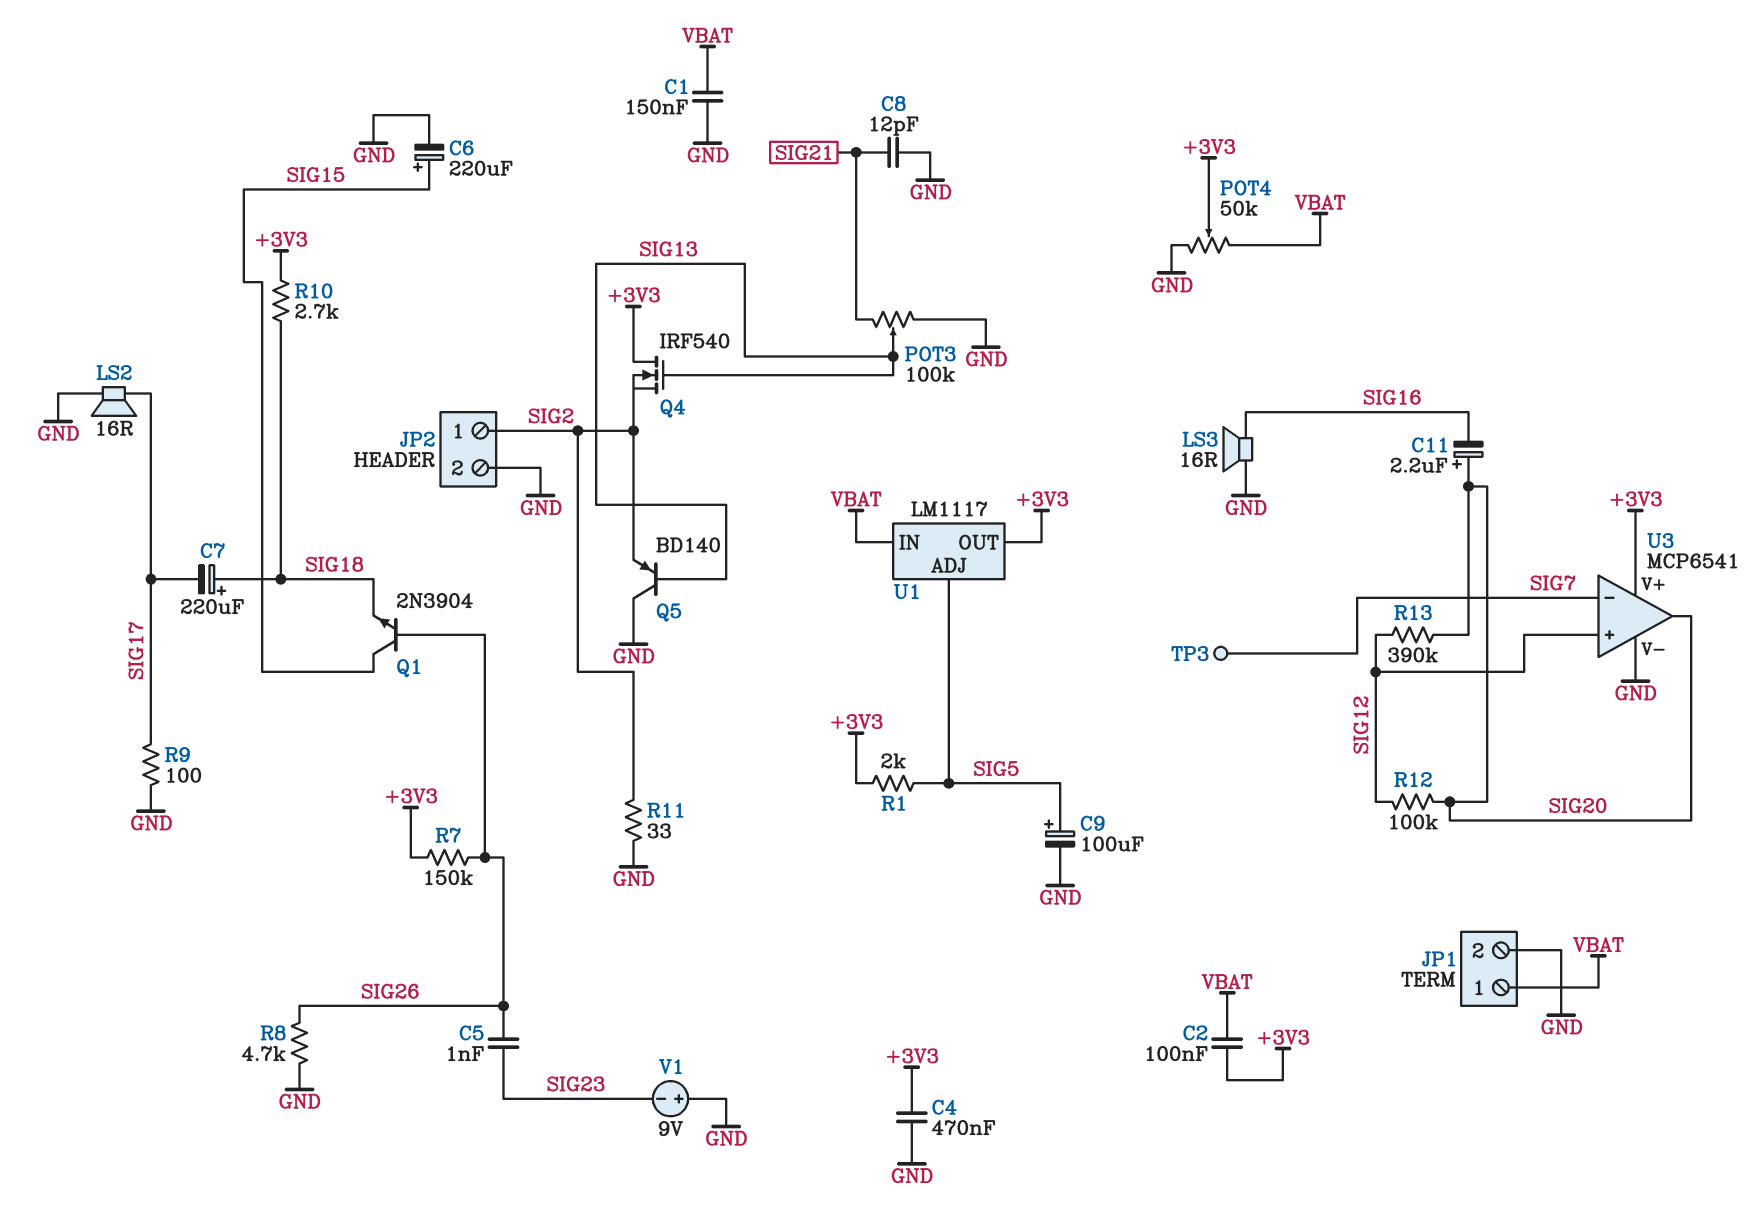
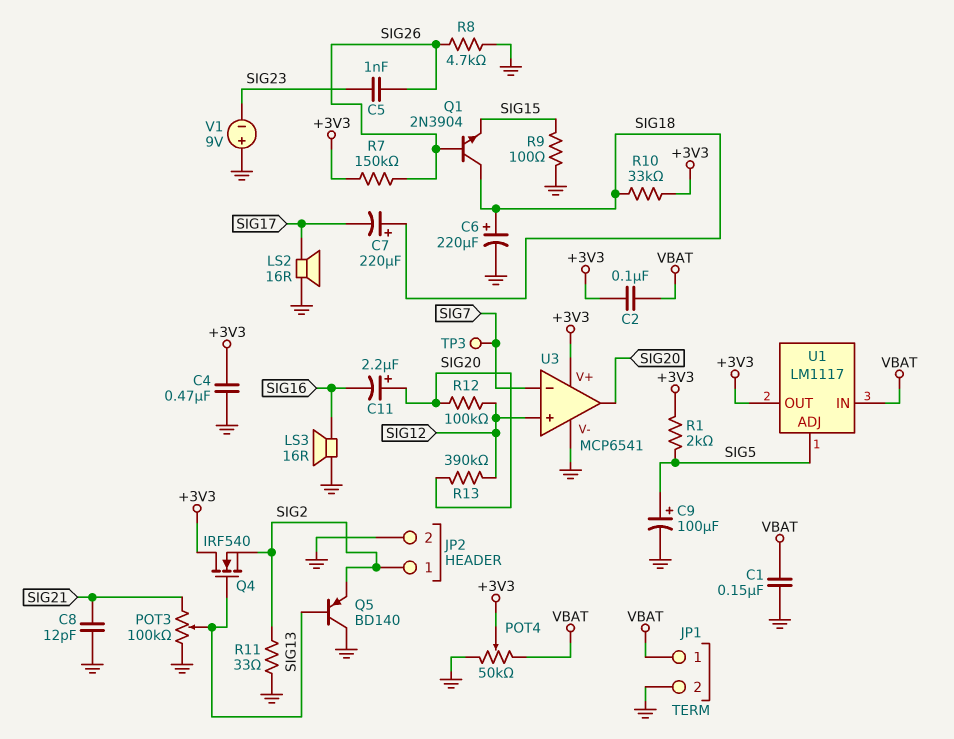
C6: 220uF (plus SIG15, minus GND) -> 220uF (plus SIG18, minus GND)
Q1: NPN 2N3904 (B SIG26, C SIG15, E SIG18) -> NPN 2N3904 (B SIG26, C SIG18, E SIG15)
R9: 100 (GND, SIG17) -> 100 (GND, SIG15)
R10: 2.7k (+3V3, SIG18) -> 33k (+3V3, SIG18)

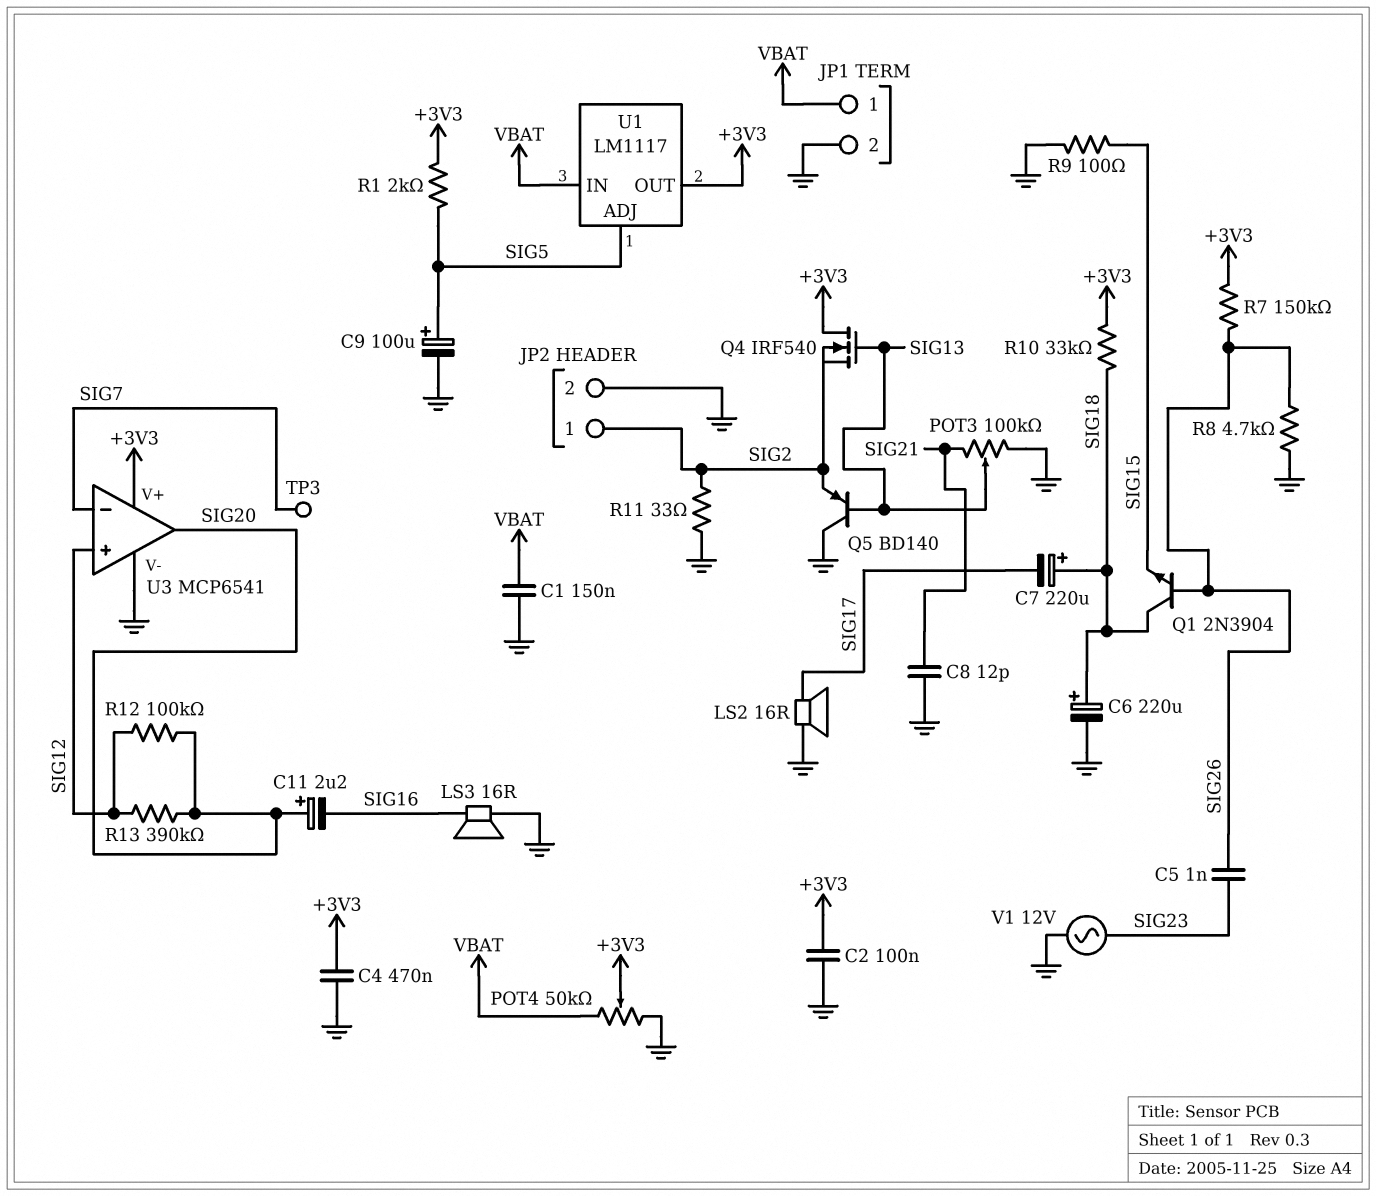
C2: 100nF (+3V3, VBAT) -> 100nF (+3V3, GND)
V1: 9V (plus GND, minus SIG23) -> AC 12V (GND, SIG23)

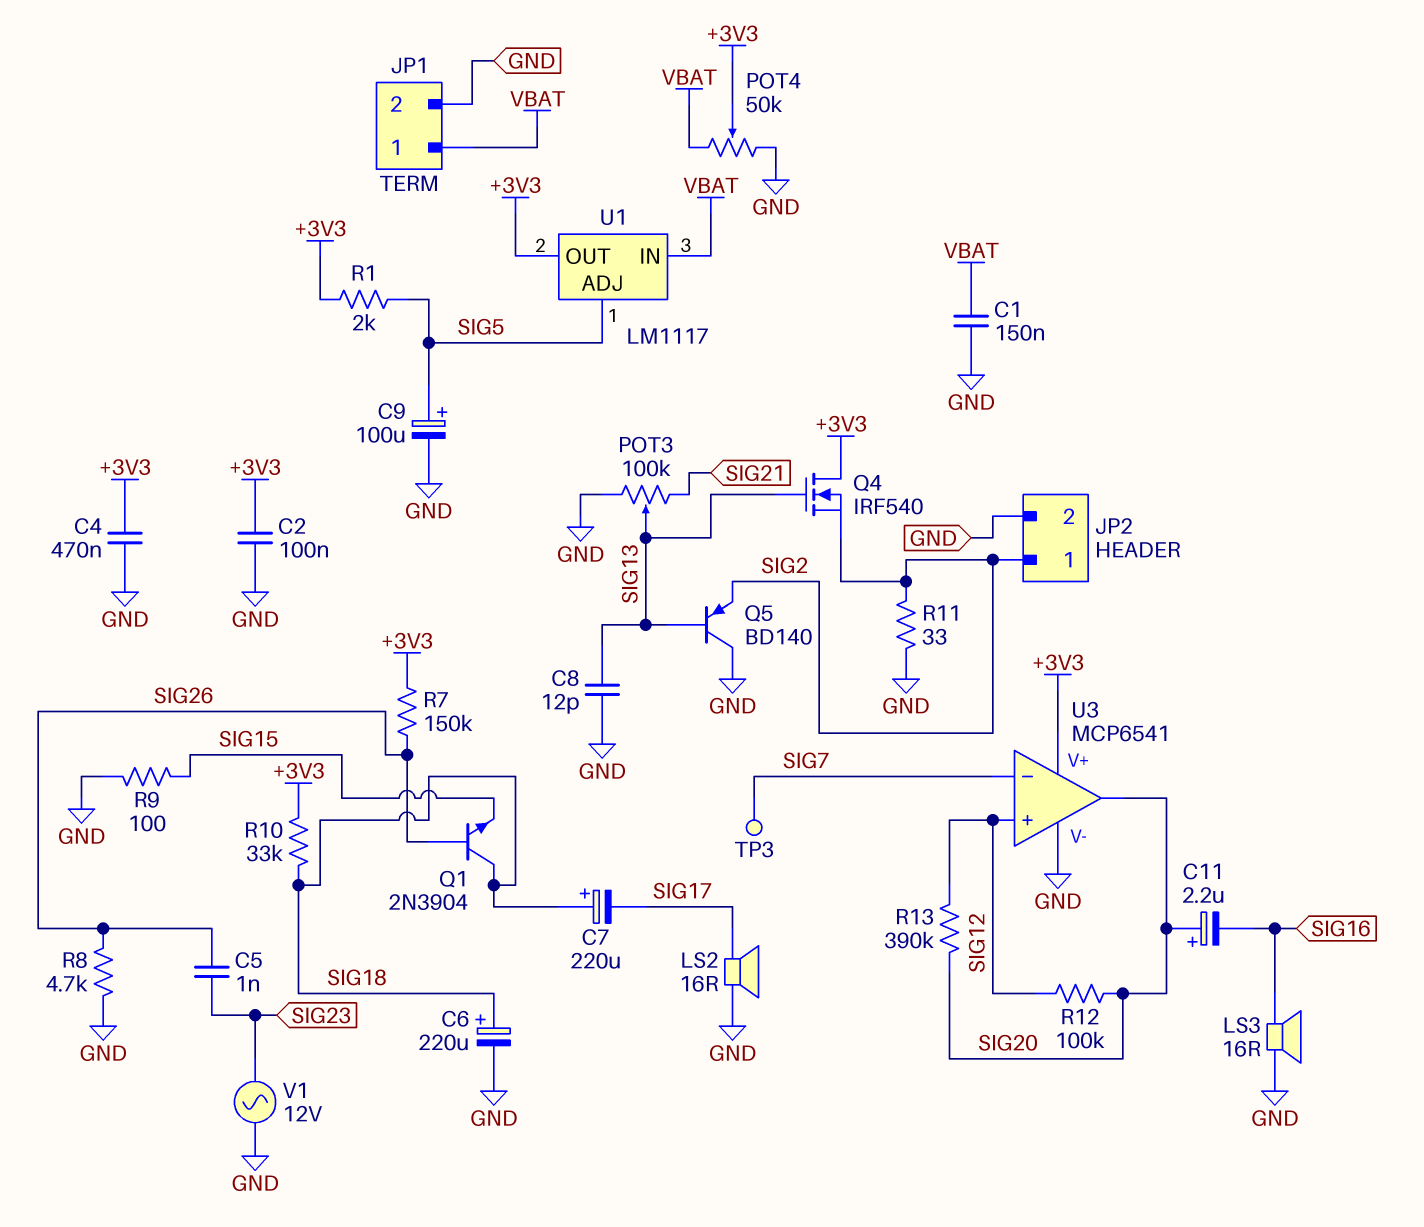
C8: 12pF (GND, SIG21) -> 12pF (GND, SIG13)

